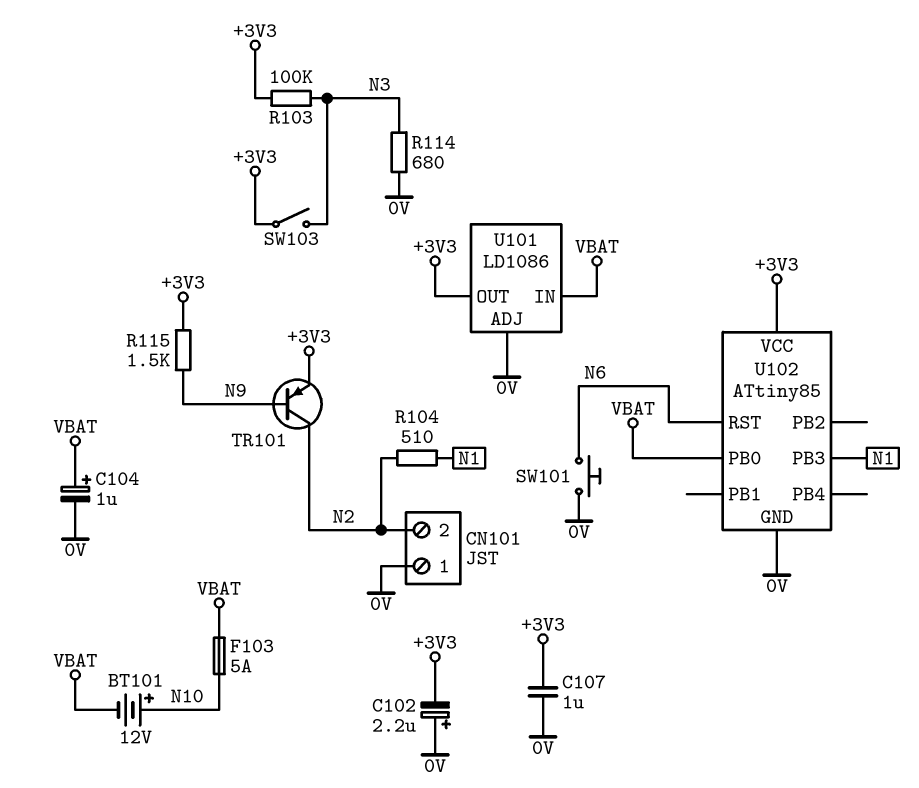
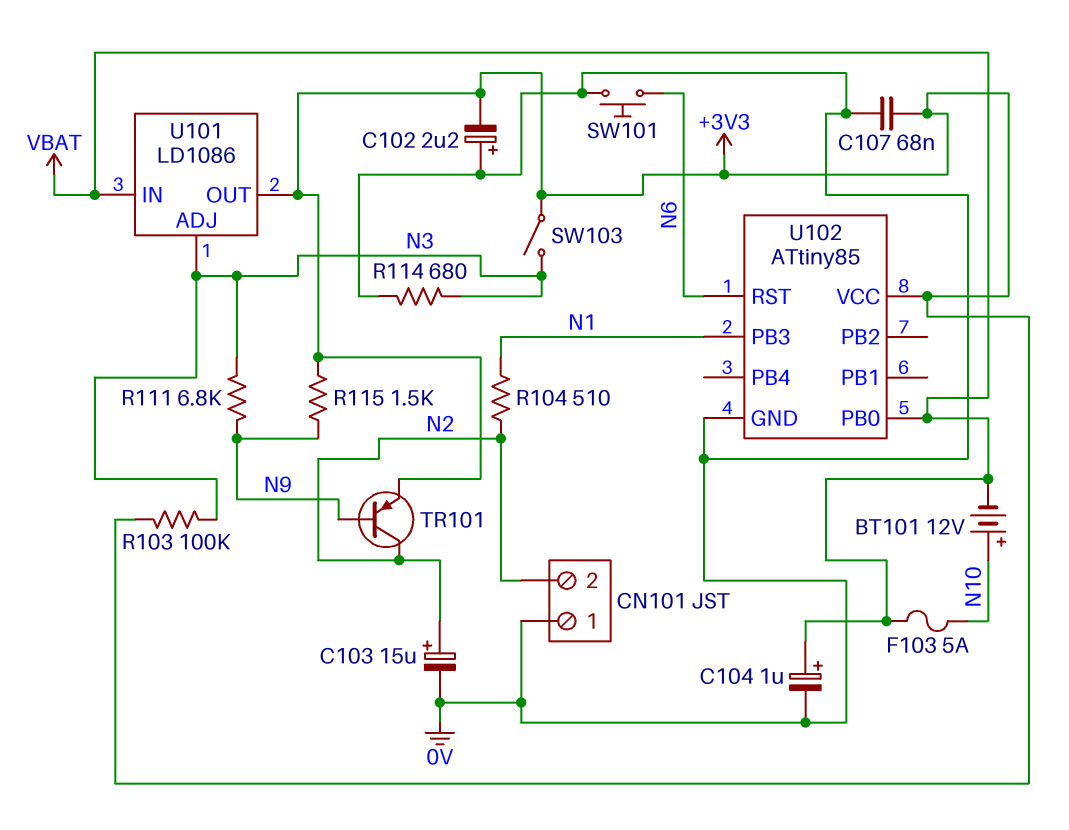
C103: none -> 15uF (plus N2, minus 0V)
C107: 1uF (+3V3, 0V) -> 68nF (+3V3, 0V)
R111: none -> 6.8k (N3, N9)
U101 pin ADJ: 0V -> N3

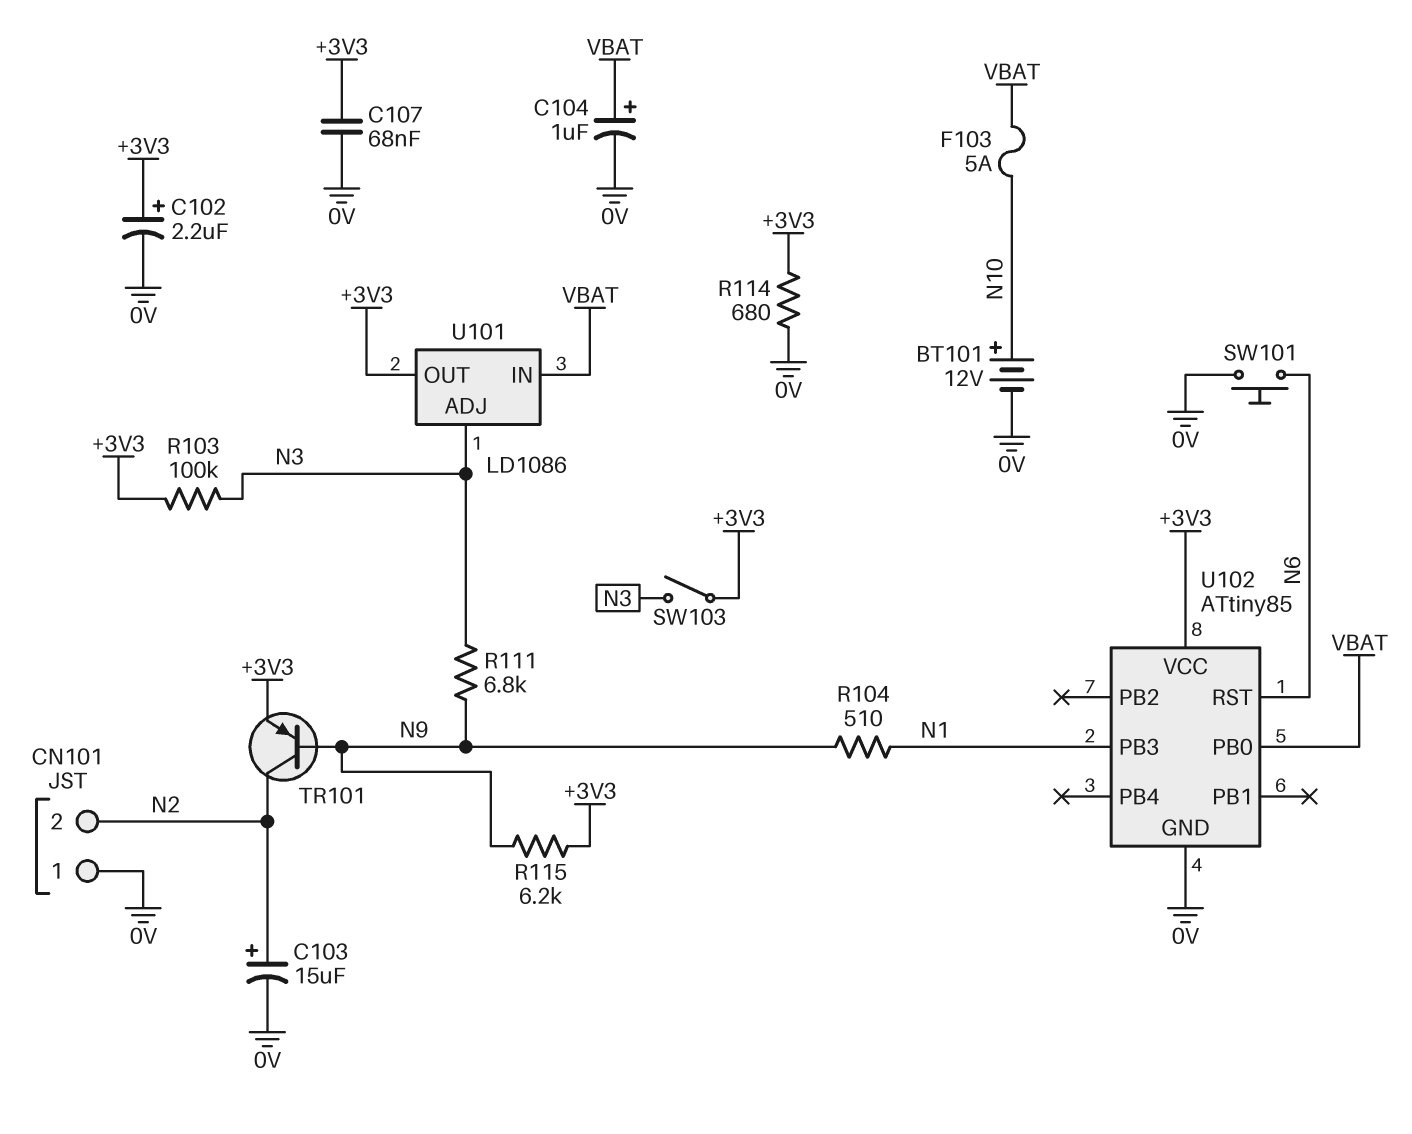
BT101: 12V (plus N10, minus VBAT) -> 12V (plus N10, minus 0V)
C102: 2.2uF (plus 0V, minus +3V3) -> 2.2uF (plus +3V3, minus 0V)
R104: 510 (N1, N2) -> 510 (N1, N9)
R114: 680 (0V, N3) -> 680 (+3V3, 0V)
R115: 1.5k (+3V3, N9) -> 6.2k (+3V3, N9)

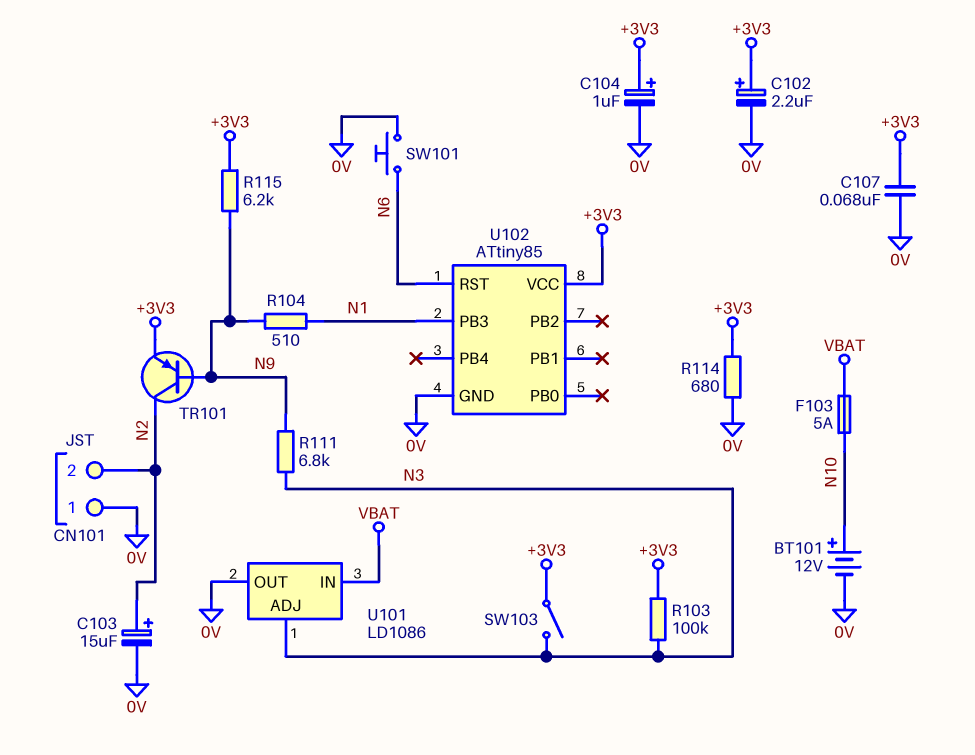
C104: 1uF (plus VBAT, minus 0V) -> 1uF (plus +3V3, minus 0V)
U101 pin OUT: +3V3 -> 0V
U102 pin PB0: VBAT -> none

